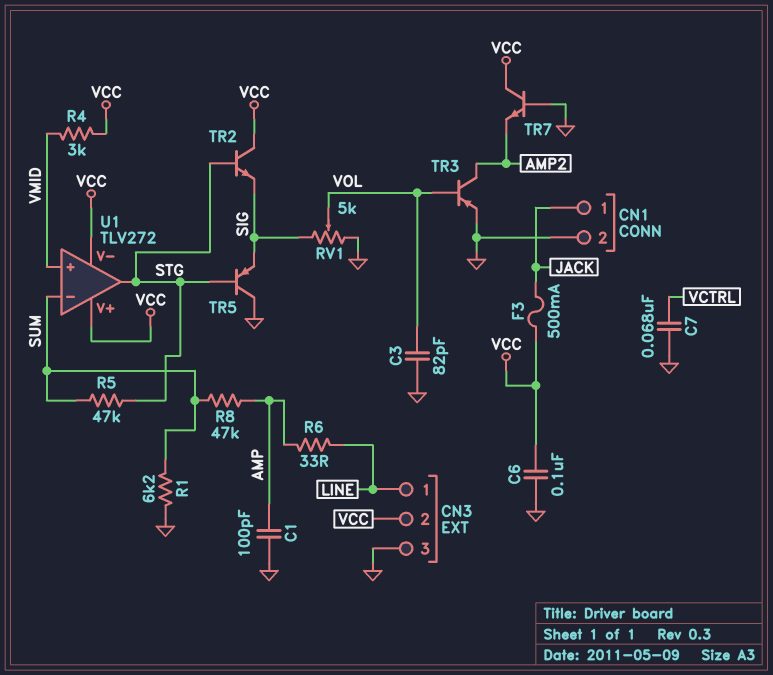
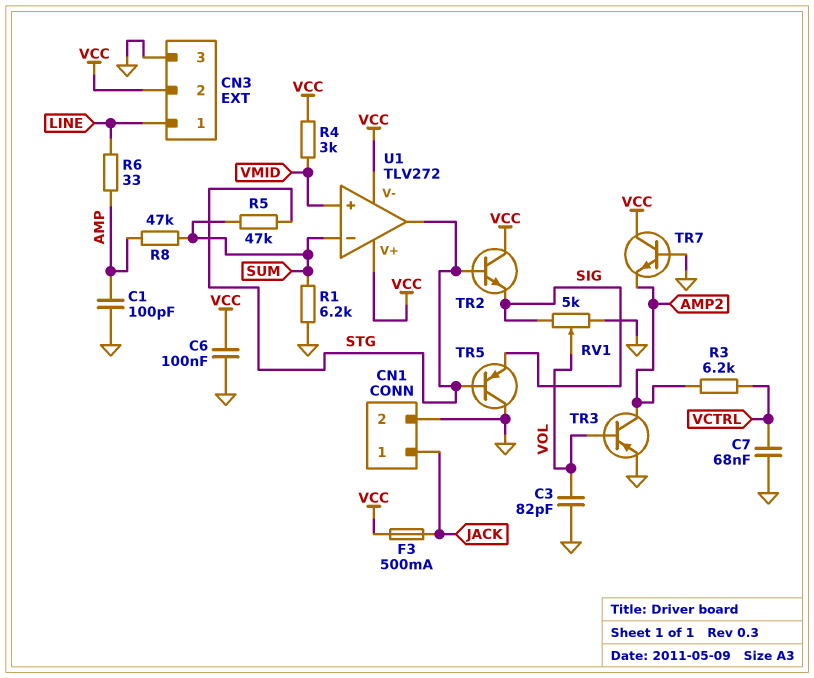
R3: none -> 6.2k (AMP2, VCTRL)

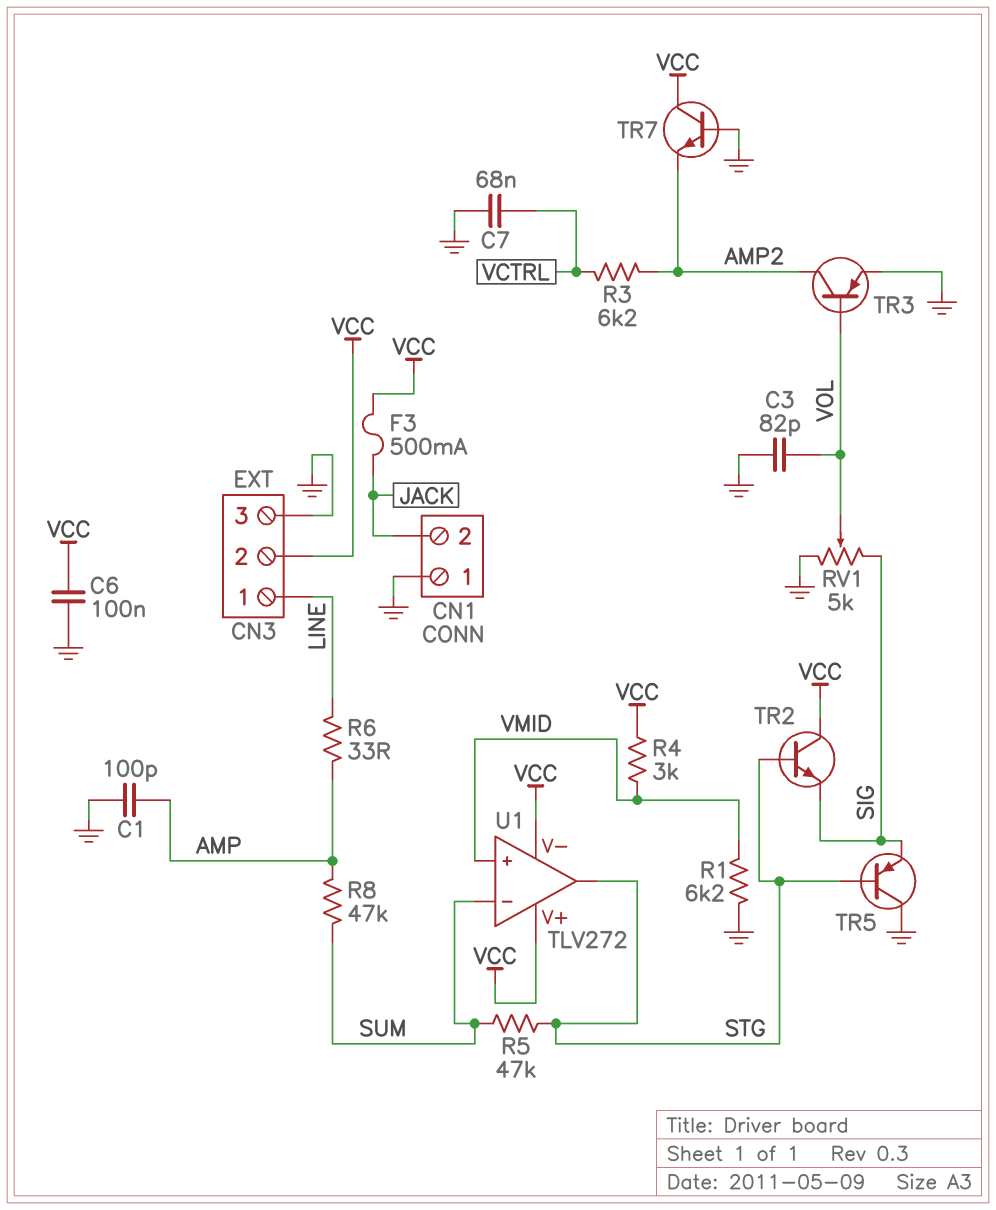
CN1 pin 1: JACK -> GND
CN1 pin 2: GND -> JACK
R1: 6.2k (GND, SUM) -> 6.2k (GND, VMID)

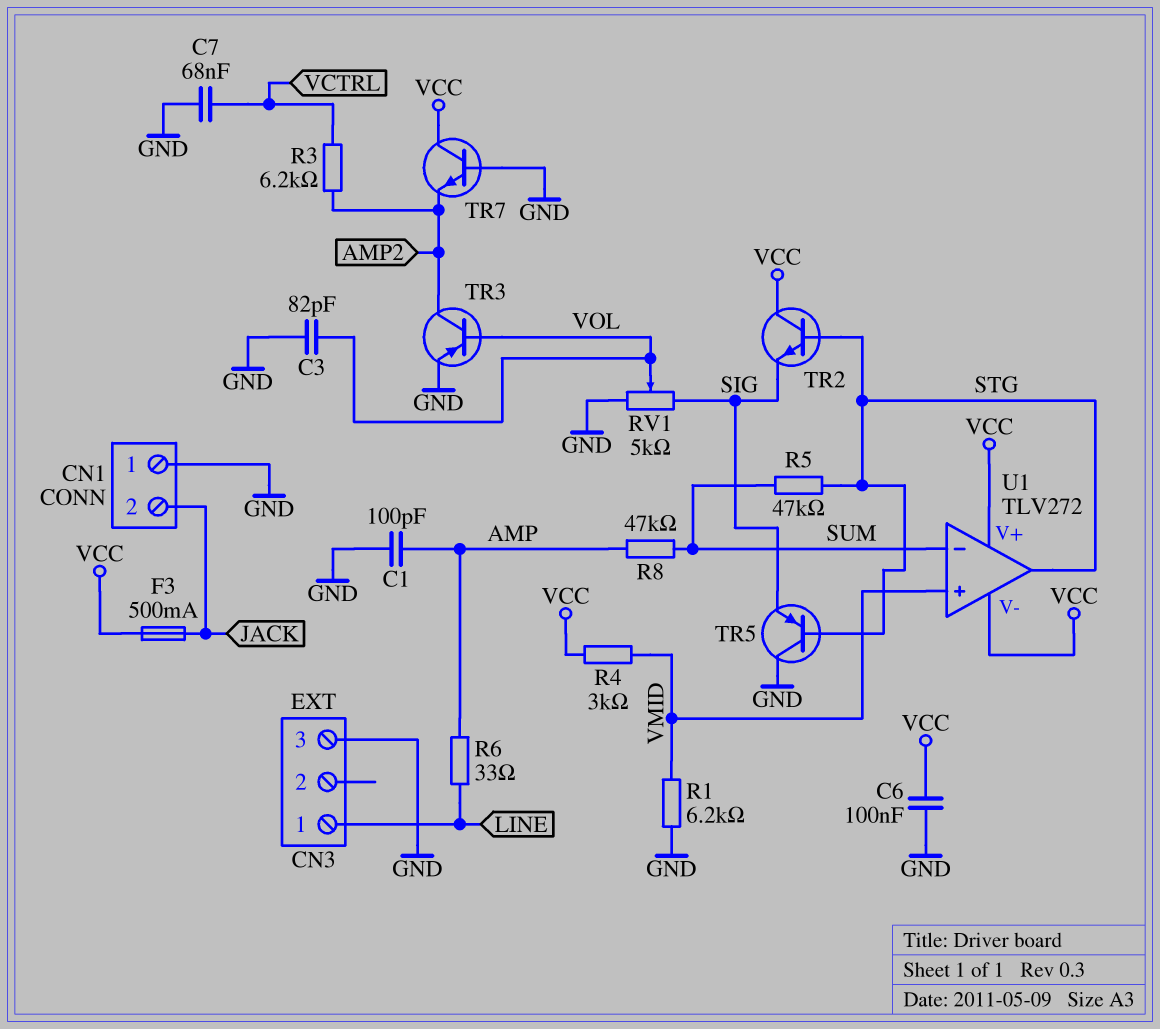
CN3 pin 2: VCC -> none

